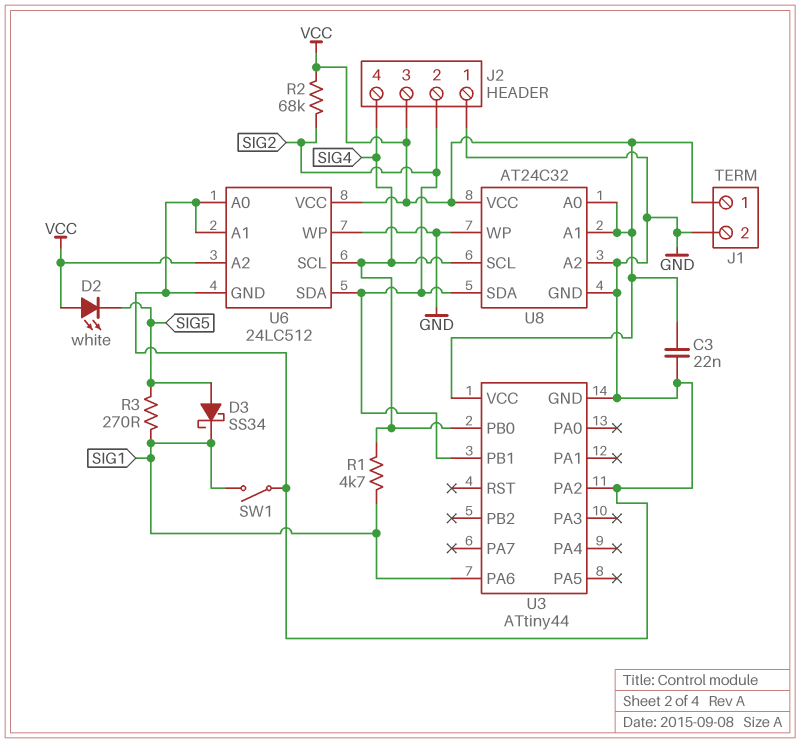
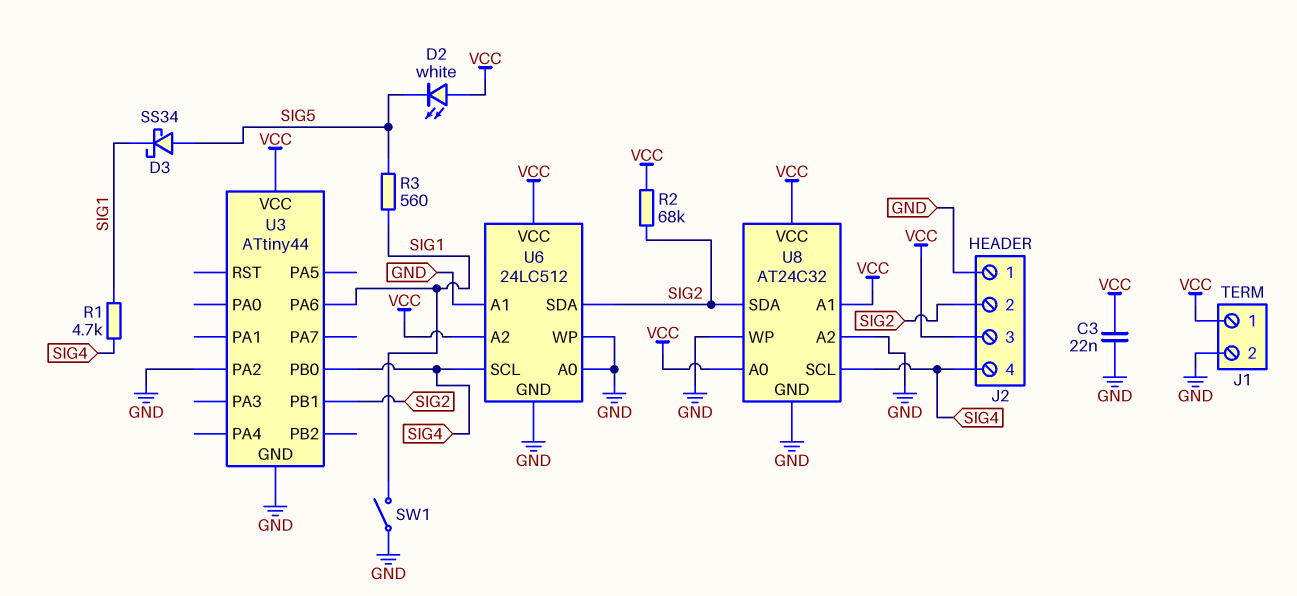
R3: 270 (SIG1, SIG5) -> 560 (SIG1, SIG5)

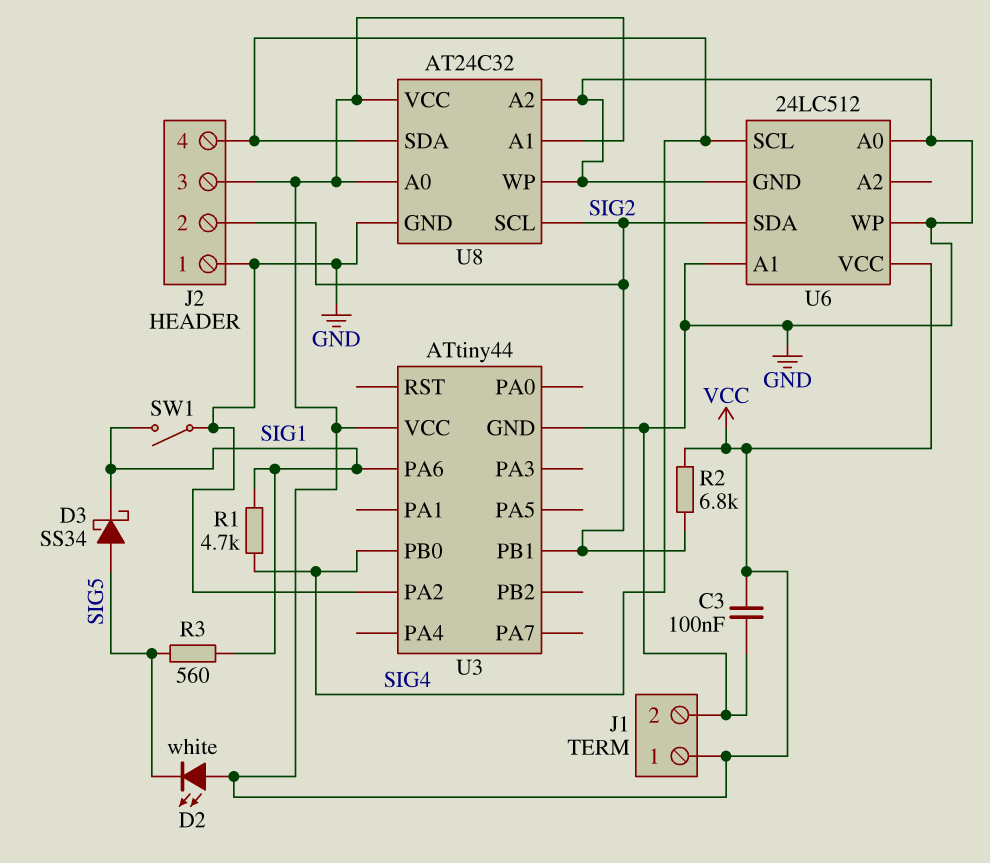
C3: 22nF (GND, VCC) -> 100nF (GND, VCC)
R2: 68k (SIG2, VCC) -> 6.8k (SIG2, VCC)
U6 pin A2: VCC -> none
U8 pin SCL: SIG4 -> SIG2
U8 pin SDA: SIG2 -> SIG4

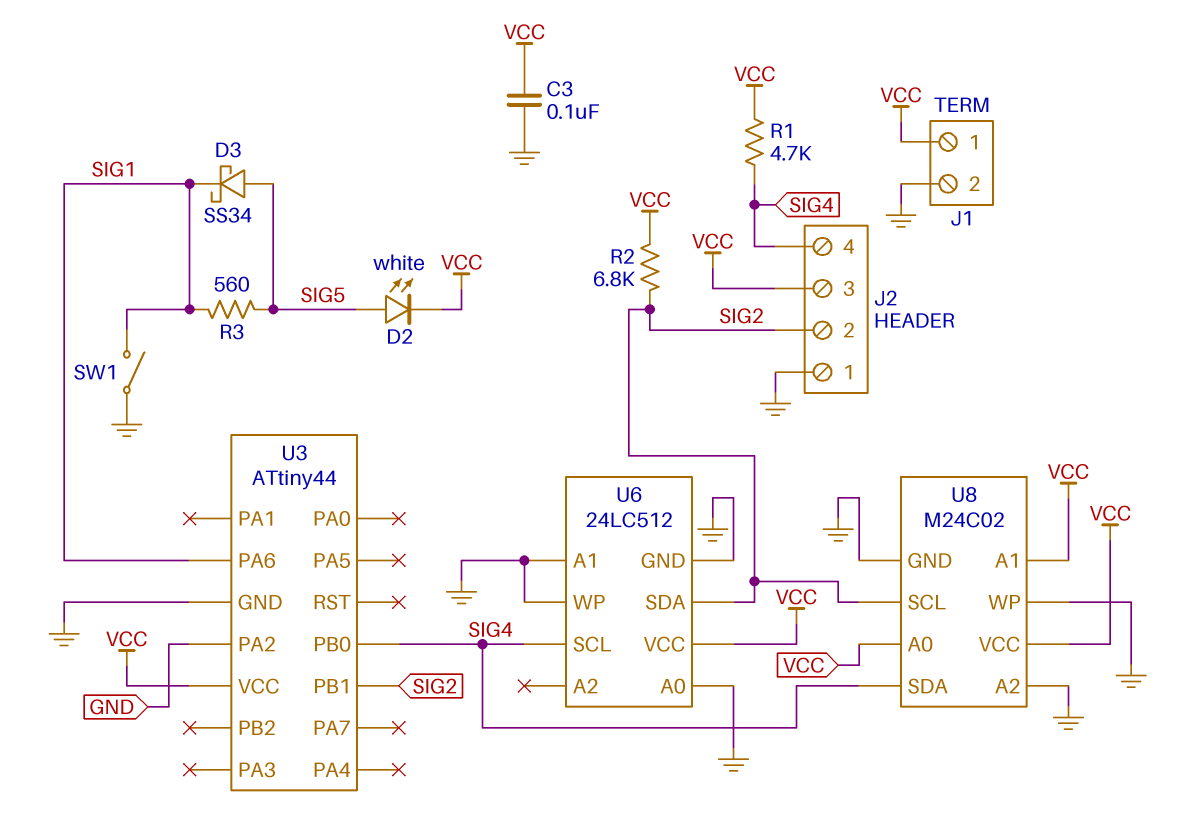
D2: LED white (A VCC, K SIG5) -> LED white (A SIG5, K VCC)
R1: 4.7k (SIG1, SIG4) -> 4.7k (SIG4, VCC)
U8: AT24C32 -> M24C02

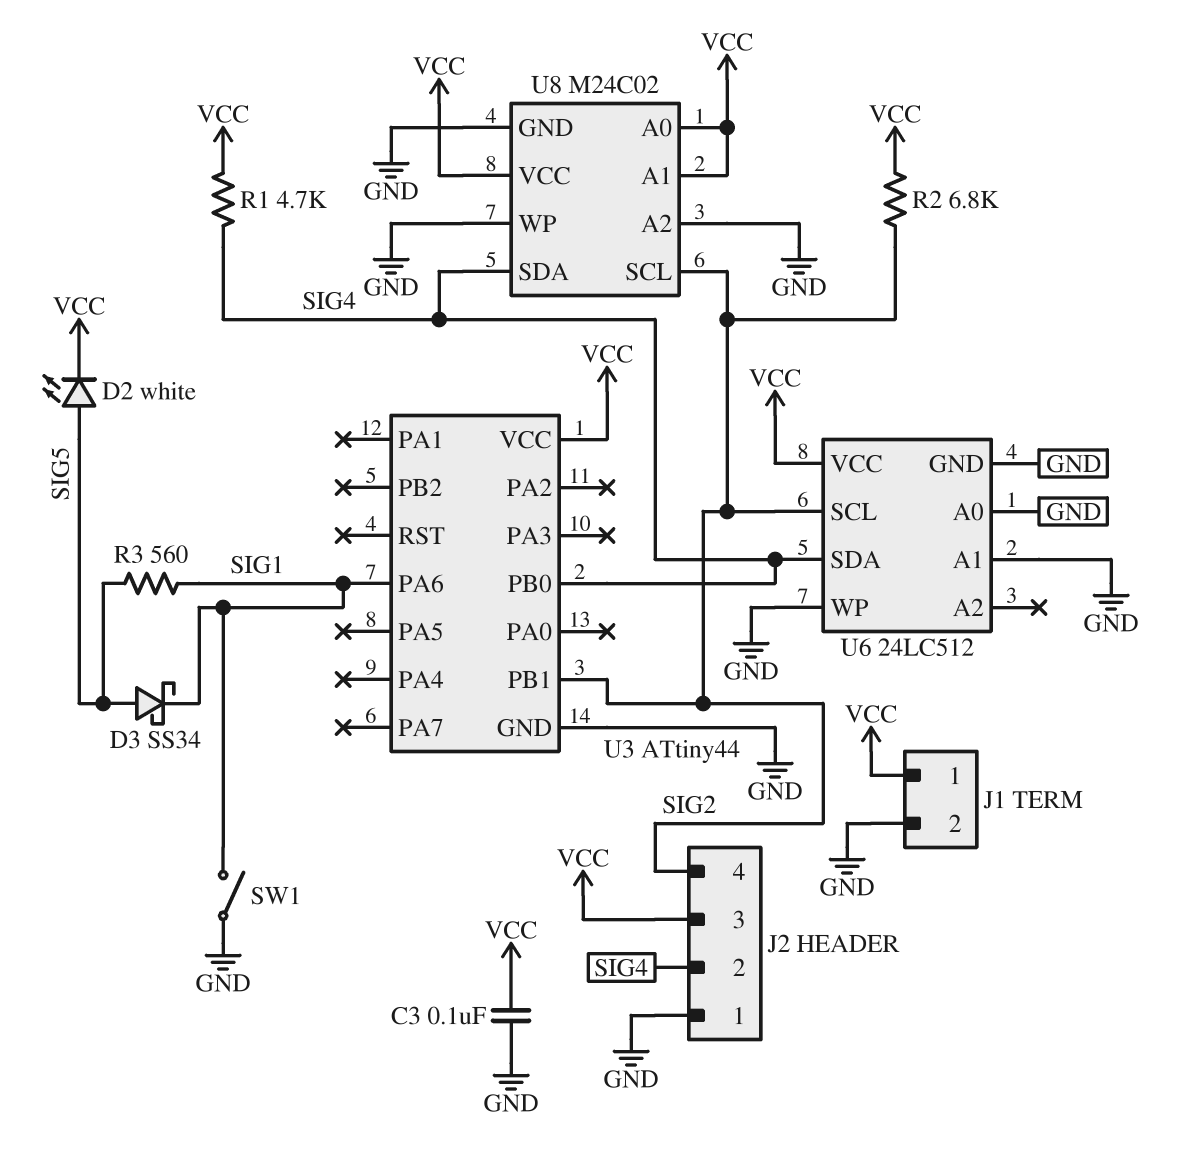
J2 pin 2: SIG2 -> SIG4
J2 pin 4: SIG4 -> SIG2
U3 pin PA2: GND -> none
U6 pin SCL: SIG4 -> SIG2
U6 pin SDA: SIG2 -> SIG4

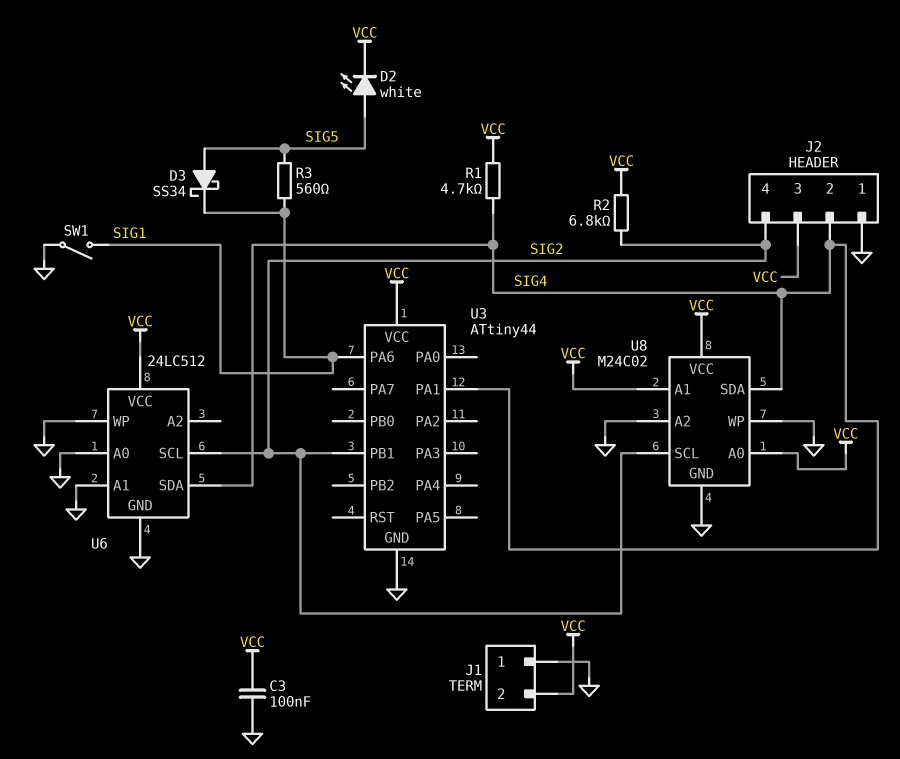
J1 pin 1: VCC -> GND
J1 pin 2: GND -> VCC
U3 pin PA1: none -> SIG4
U3 pin PB0: SIG4 -> none

